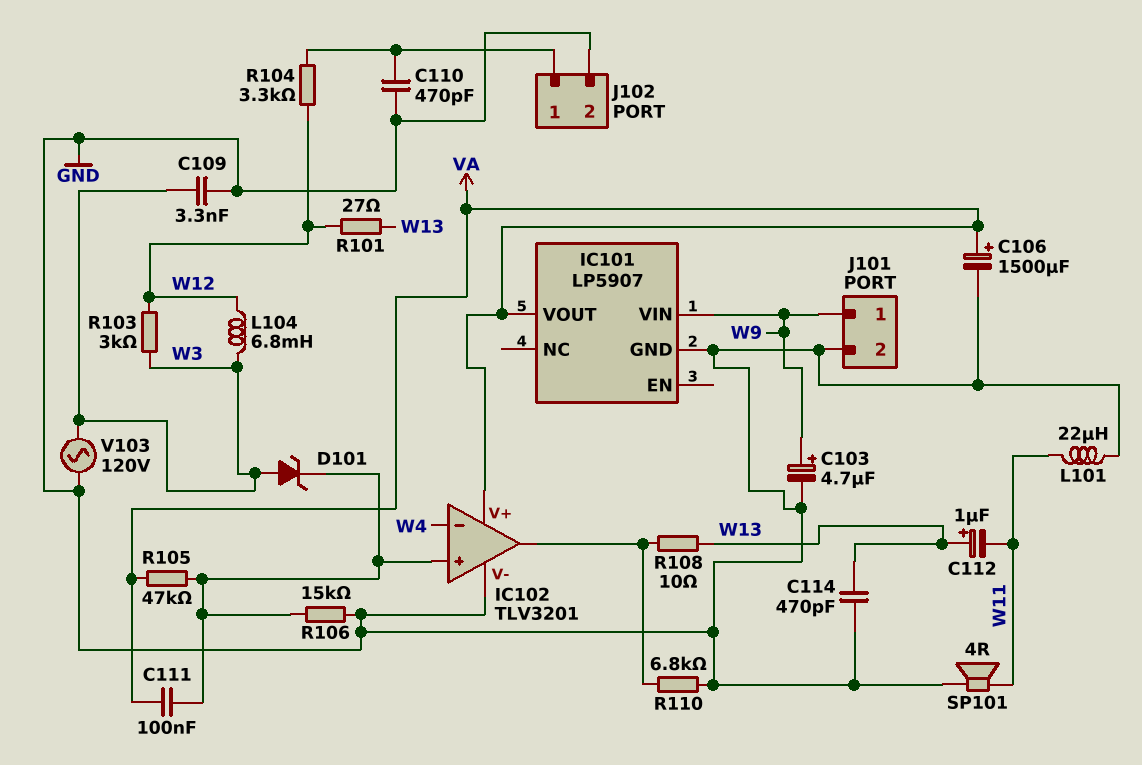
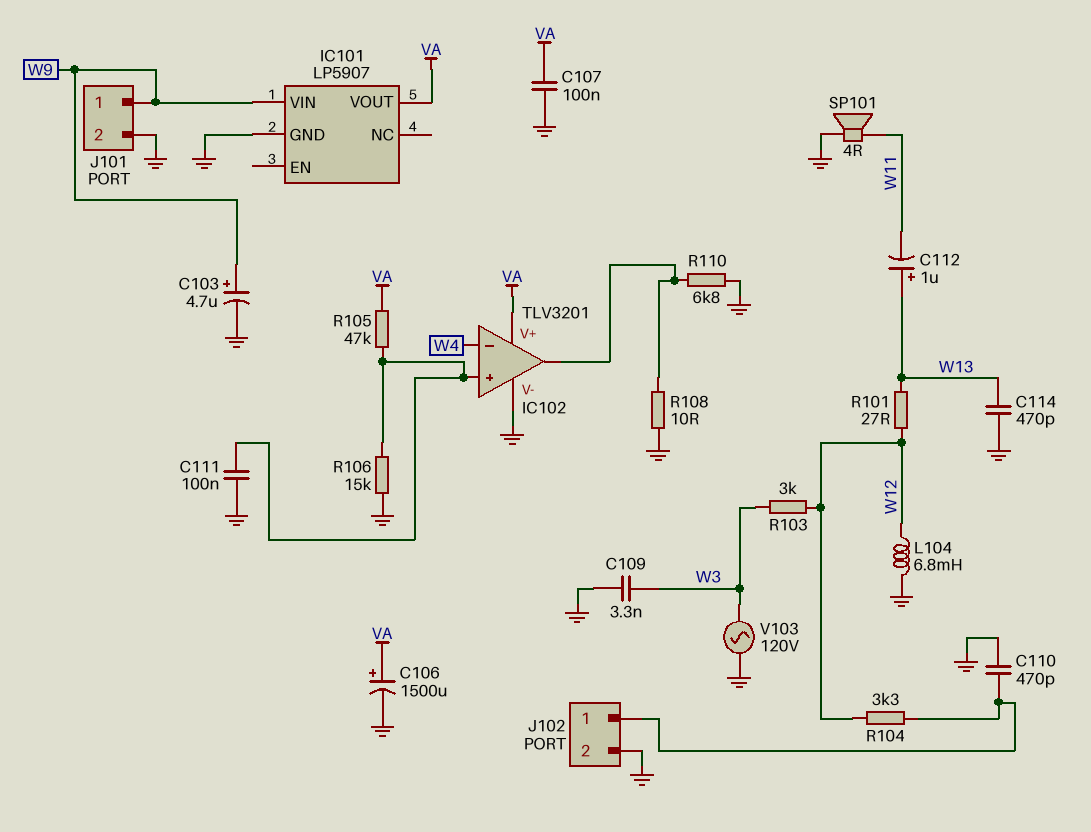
C107: none -> 100nF (GND, VA)
C111: 100nF (IC102/in+, VA) -> 100nF (GND, IC102/in+)
D101: zener (A W3, K IC102/in+) -> none
L101: 22uH (GND, W11) -> none
L104: 6.8mH (W3, W12) -> 6.8mH (GND, W12)
R108: 10 (IC102/out, W13) -> 10 (GND, IC102/out)

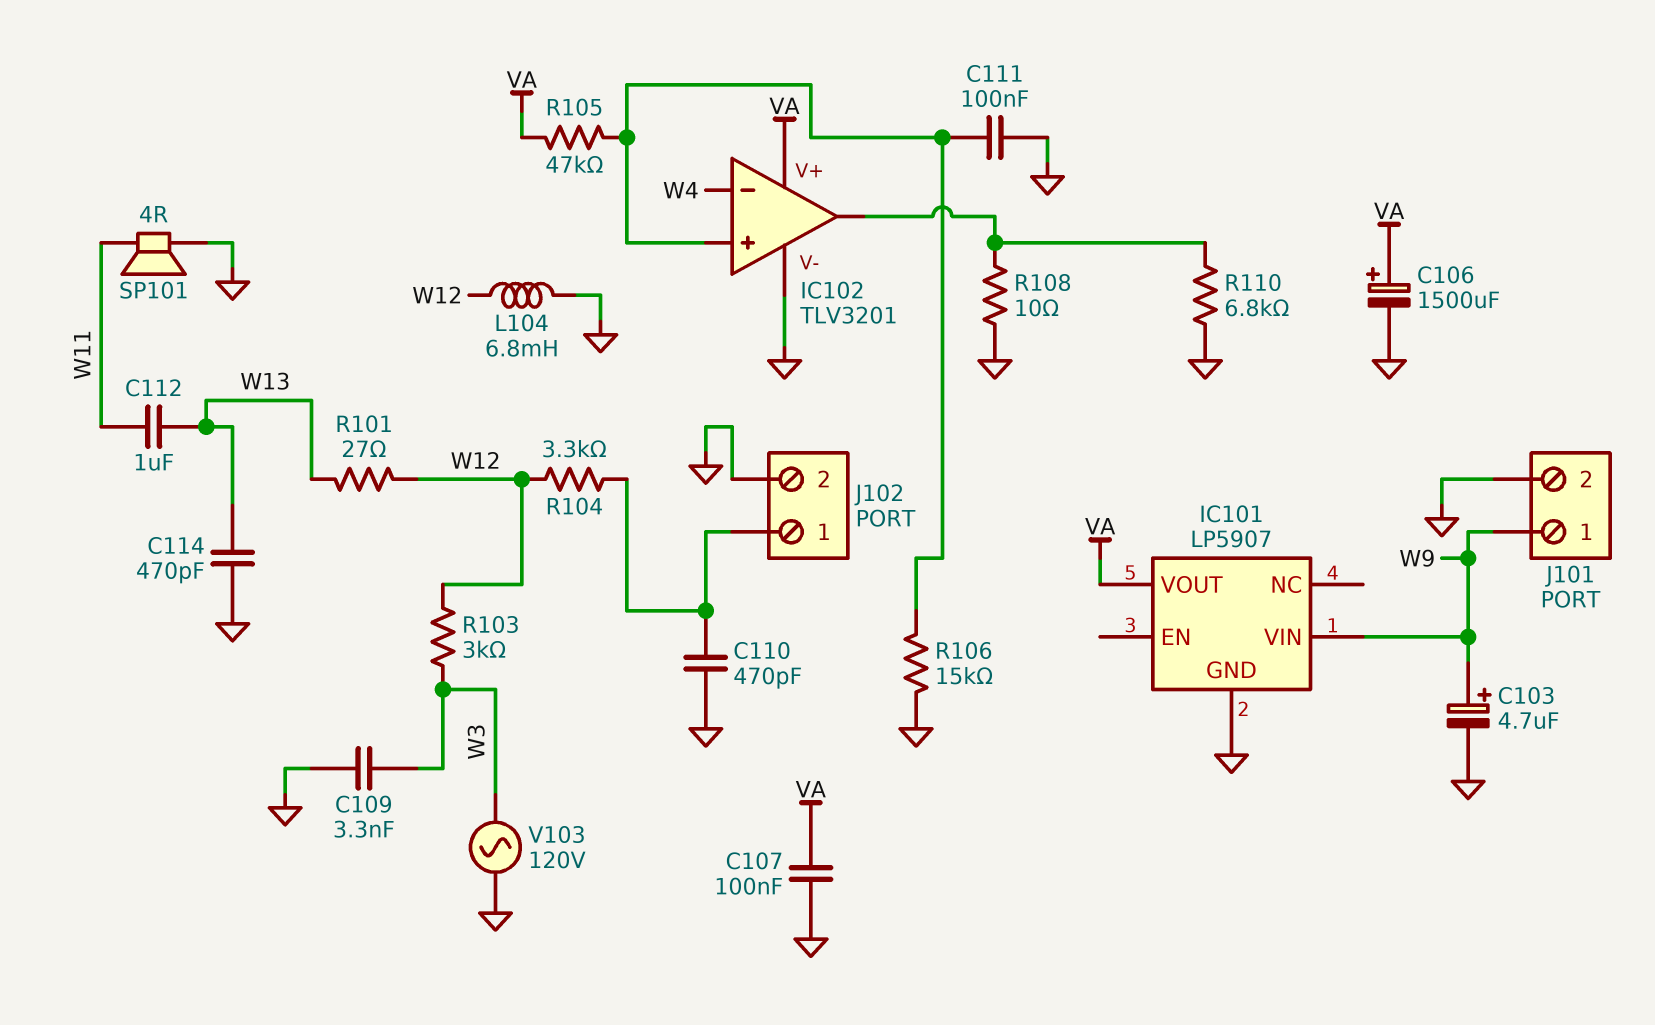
C112: 1uF (plus W13, minus W11) -> 1uF (W11, W13)

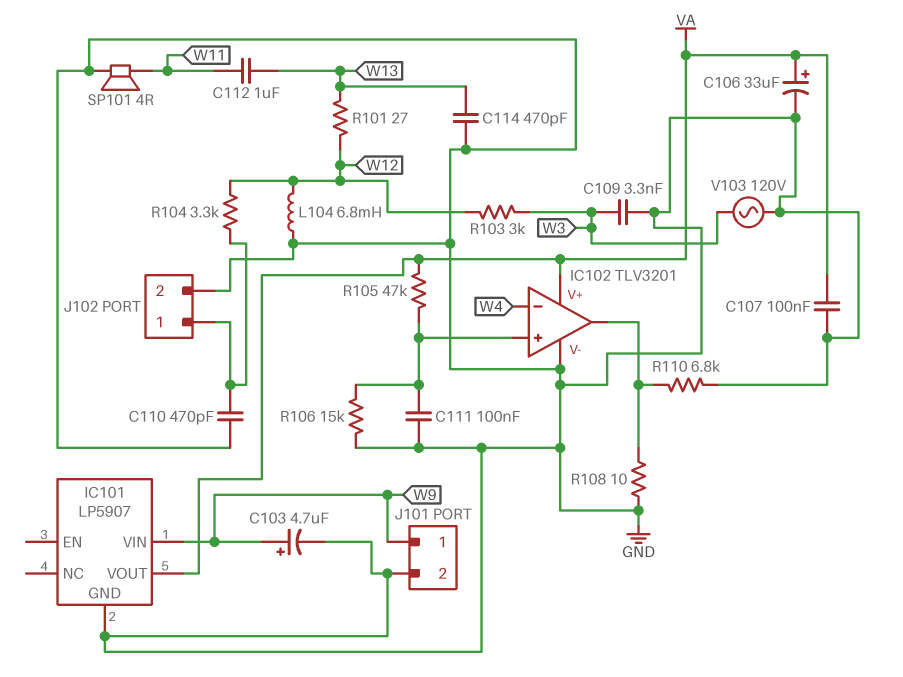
C106: 1500uF (plus VA, minus GND) -> 33uF (plus VA, minus GND)

